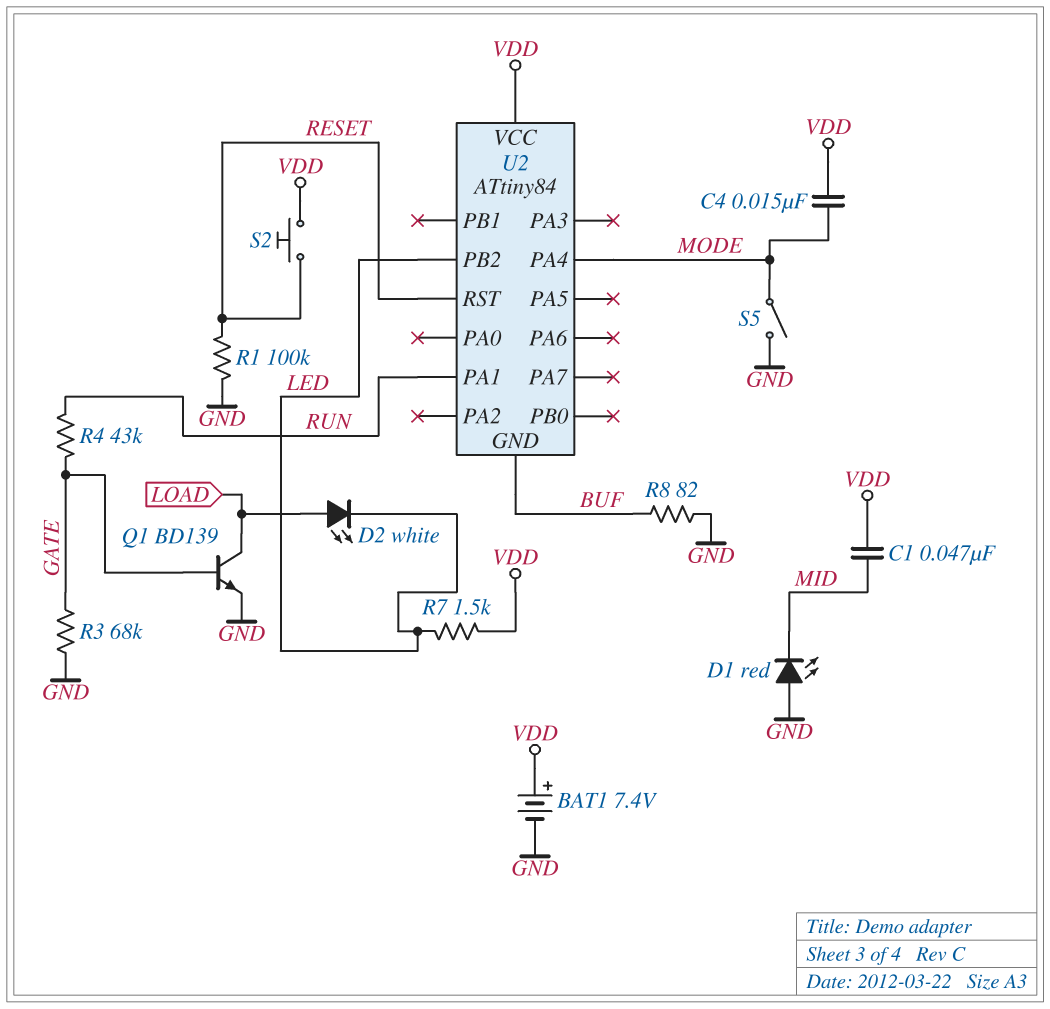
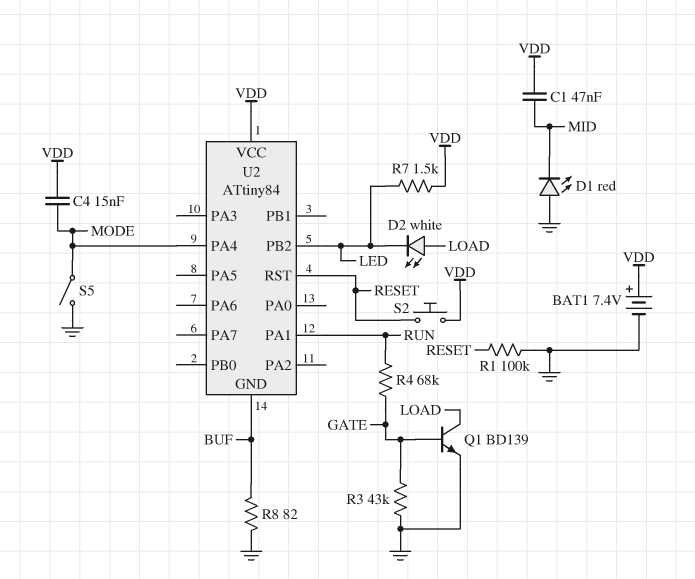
R3: 68k (GATE, GND) -> 43k (GATE, GND)
R4: 43k (GATE, RUN) -> 68k (GATE, RUN)

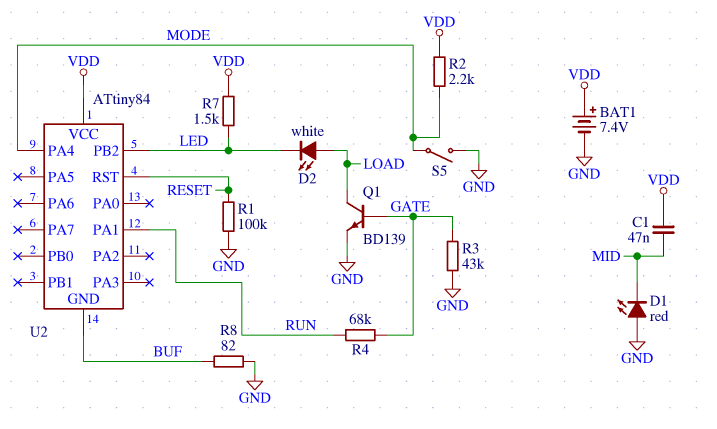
C4: 15nF (MODE, VDD) -> none
R2: none -> 2.2k (MODE, VDD)
S2: button (RESET, VDD) -> none

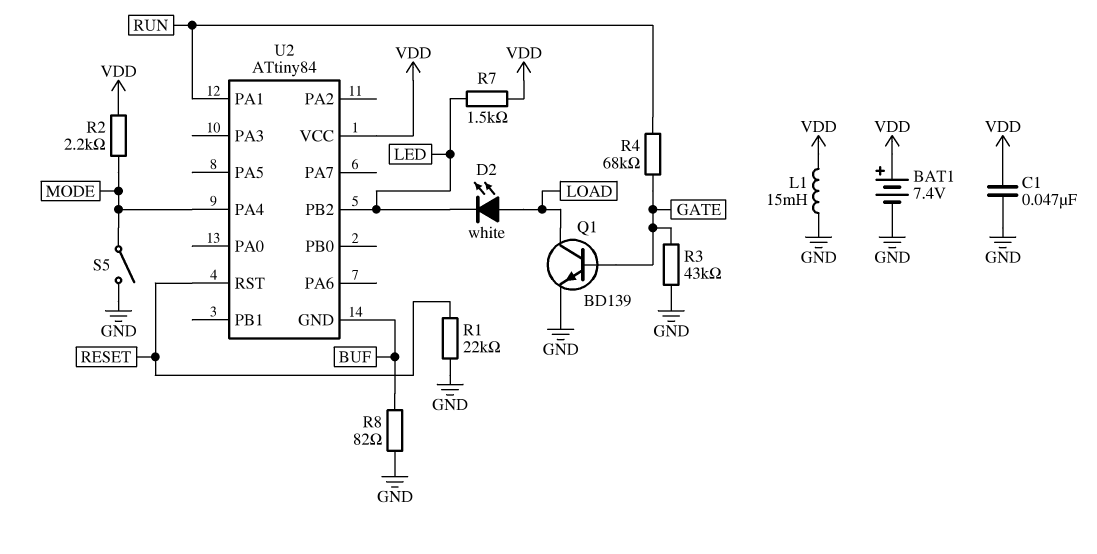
C1: 47nF (MID, VDD) -> 47nF (GND, VDD)
D1: LED red (A GND, K MID) -> none
L1: none -> 15mH (GND, VDD)
R1: 100k (GND, RESET) -> 22k (GND, RESET)

